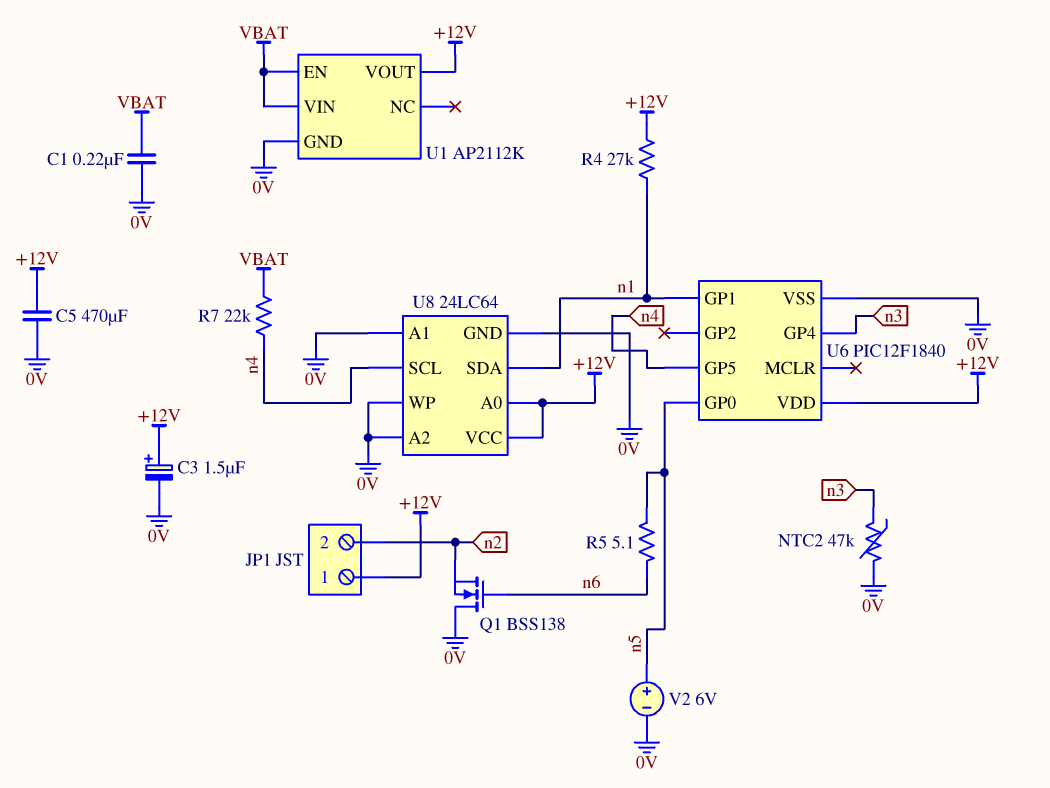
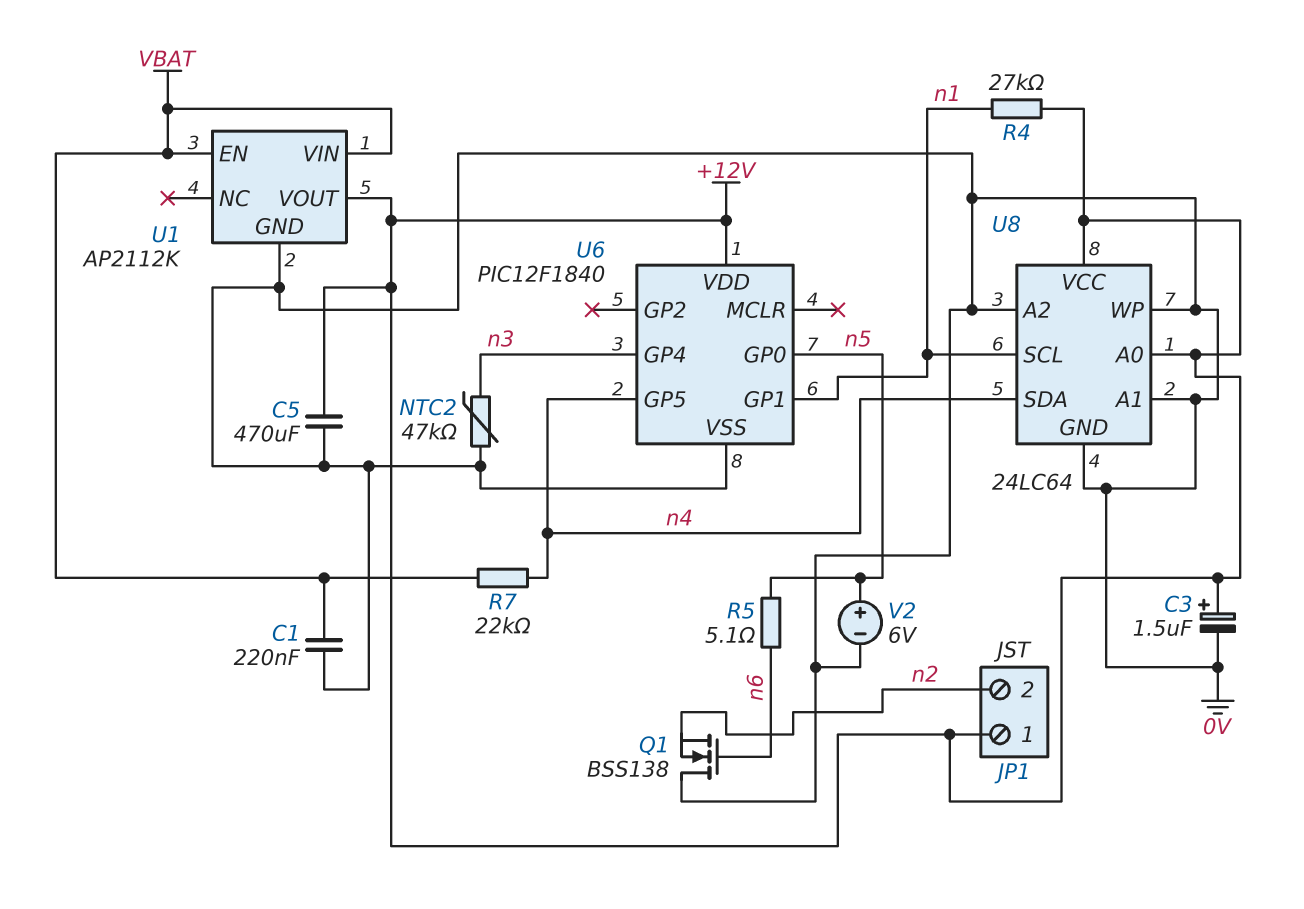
U8 pin SCL: n4 -> n1
U8 pin SDA: n1 -> n4

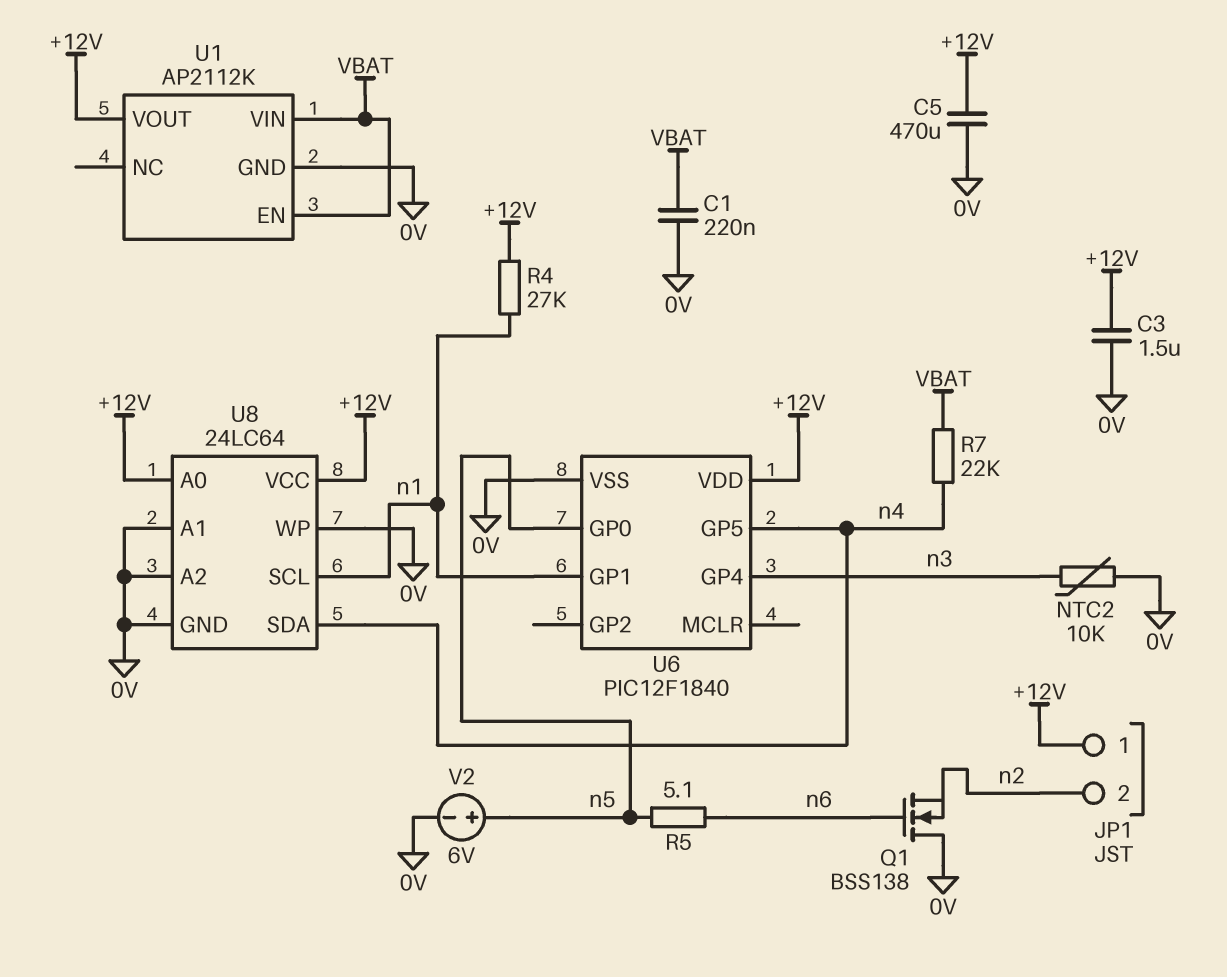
C3: 1.5uF (plus +12V, minus 0V) -> 1.5uF (+12V, 0V)
NTC2: 47k (0V, n3) -> 10k (0V, n3)

